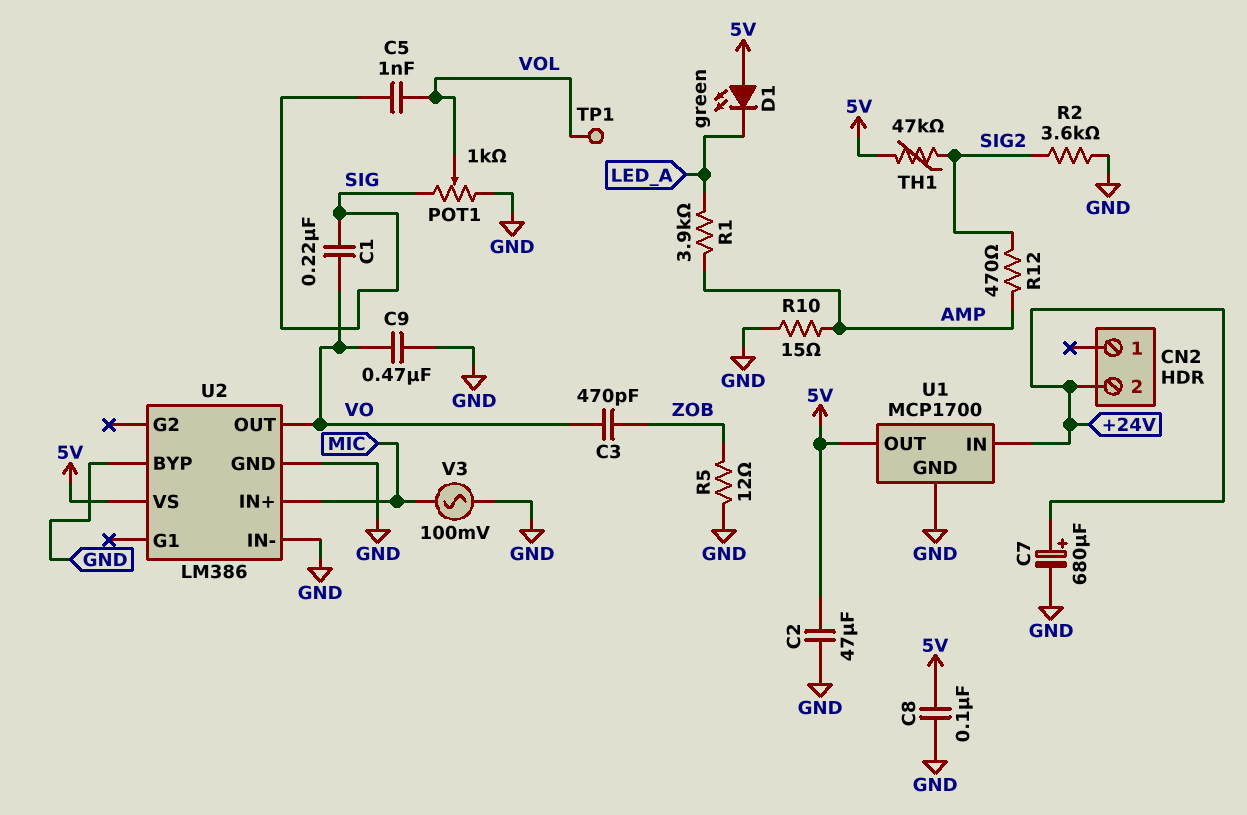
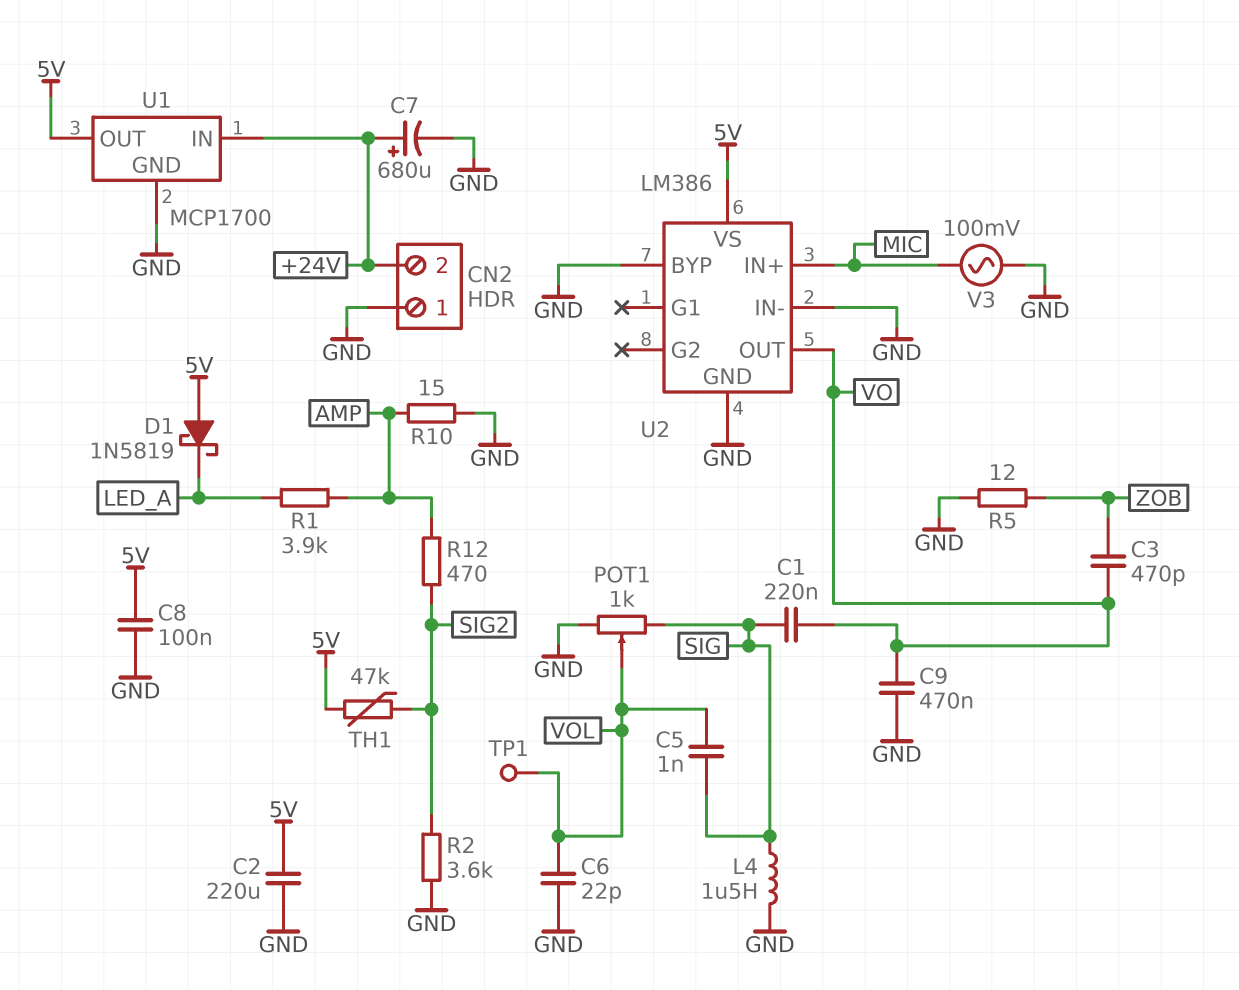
C2: 47uF (5V, GND) -> 220uF (5V, GND)
C6: none -> 22pF (GND, VOL)
CN2 pin 1: none -> GND
D1: LED green (A 5V, K LED_A) -> schottky 1N5819 (A 5V, K LED_A)
L4: none -> 1.5uH (GND, SIG)

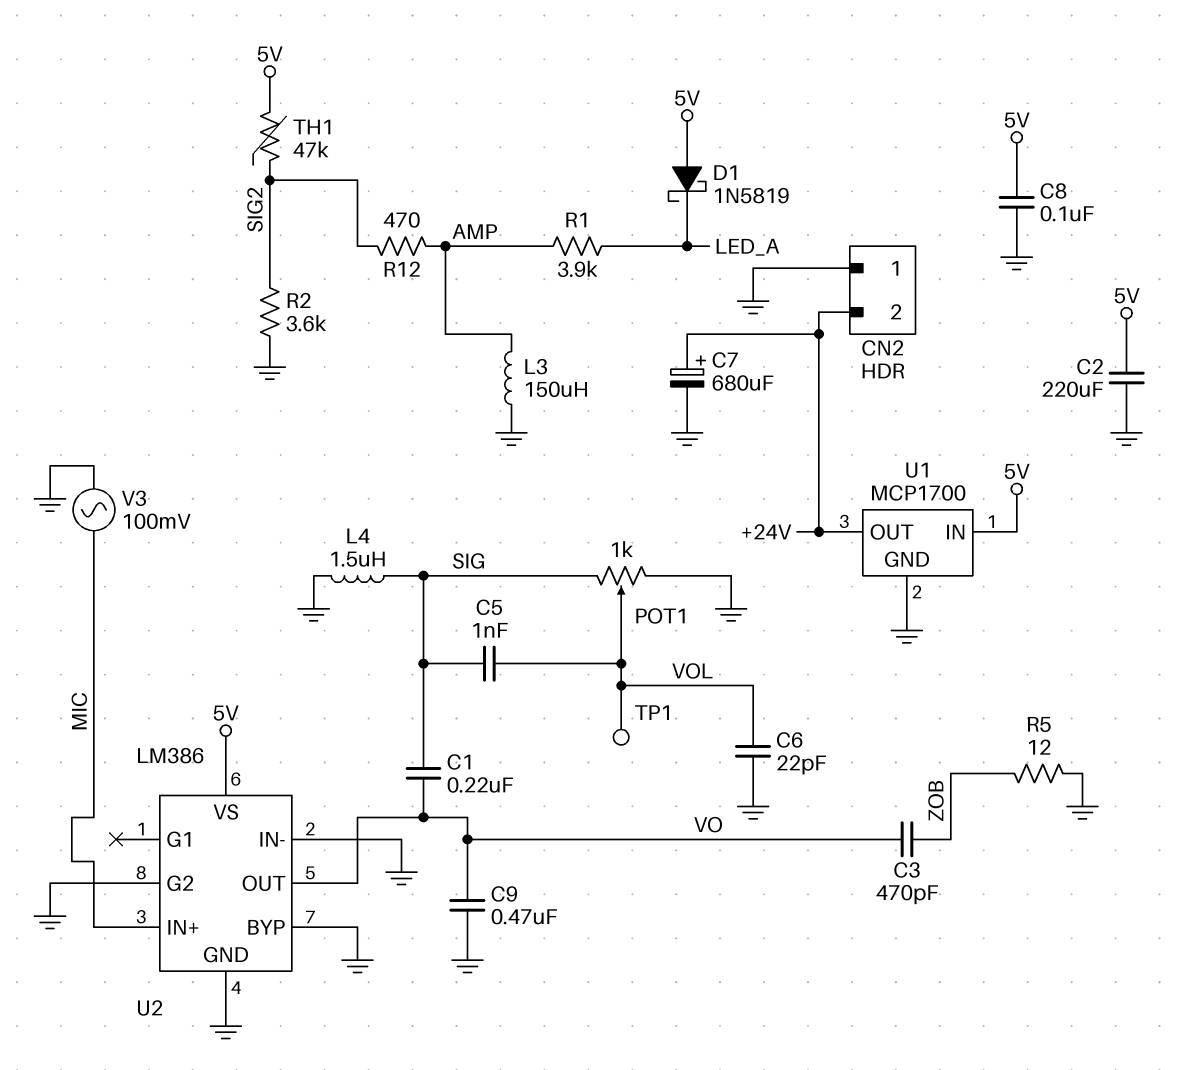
L3: none -> 150uH (AMP, GND)
R10: 15 (AMP, GND) -> none
U1 pin IN: +24V -> 5V
U1 pin OUT: 5V -> +24V
U2 pin G2: none -> GND

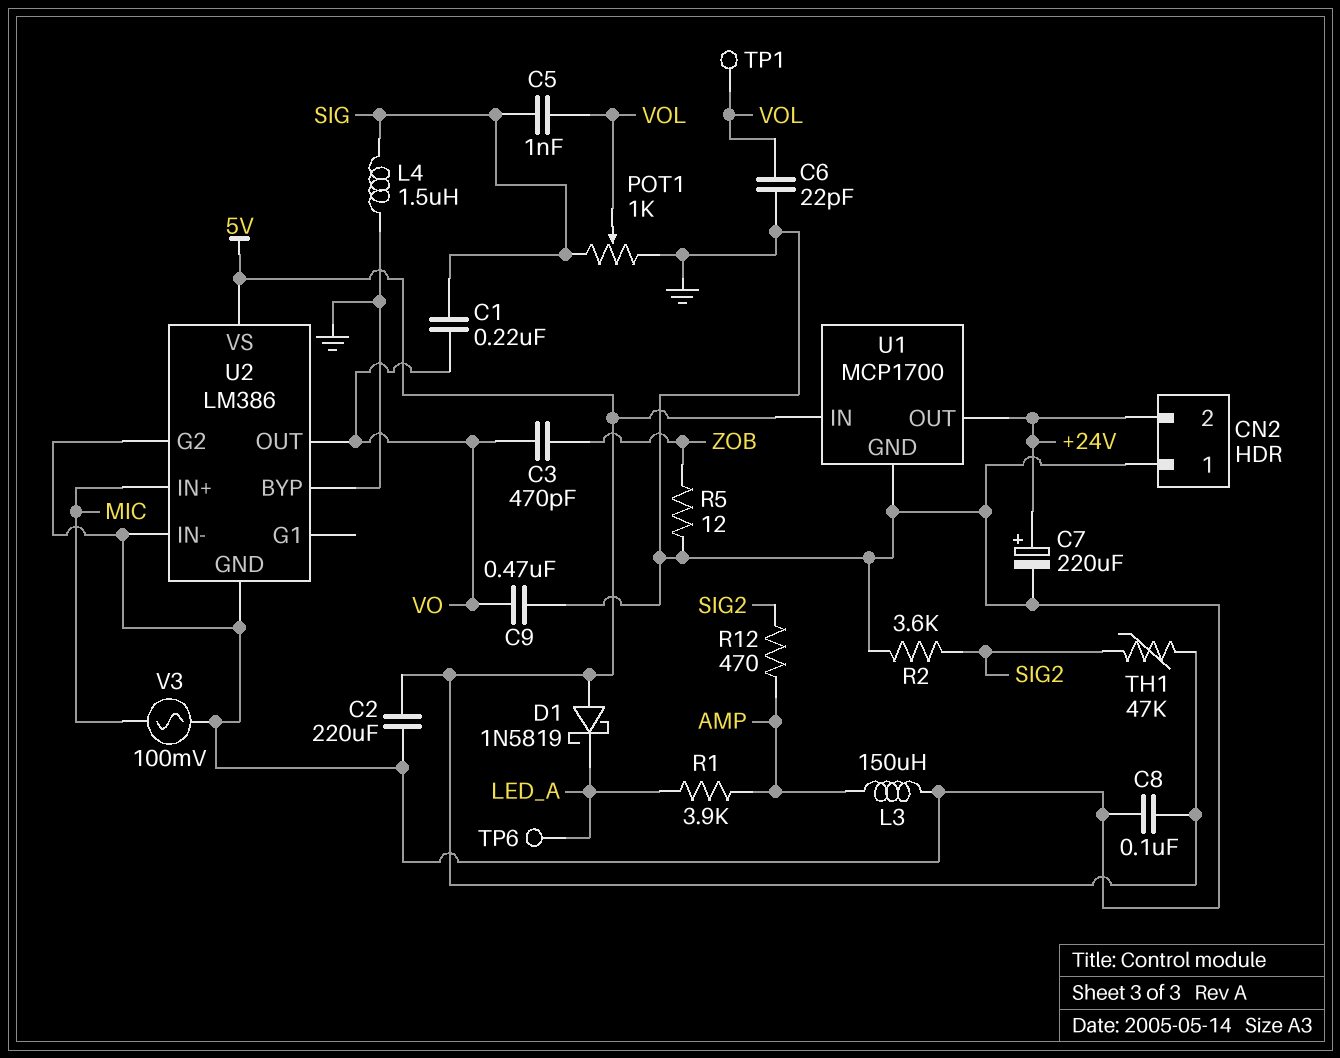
C7: 680uF (plus +24V, minus GND) -> 220uF (plus +24V, minus GND)
TP6: none -> test point (LED_A)

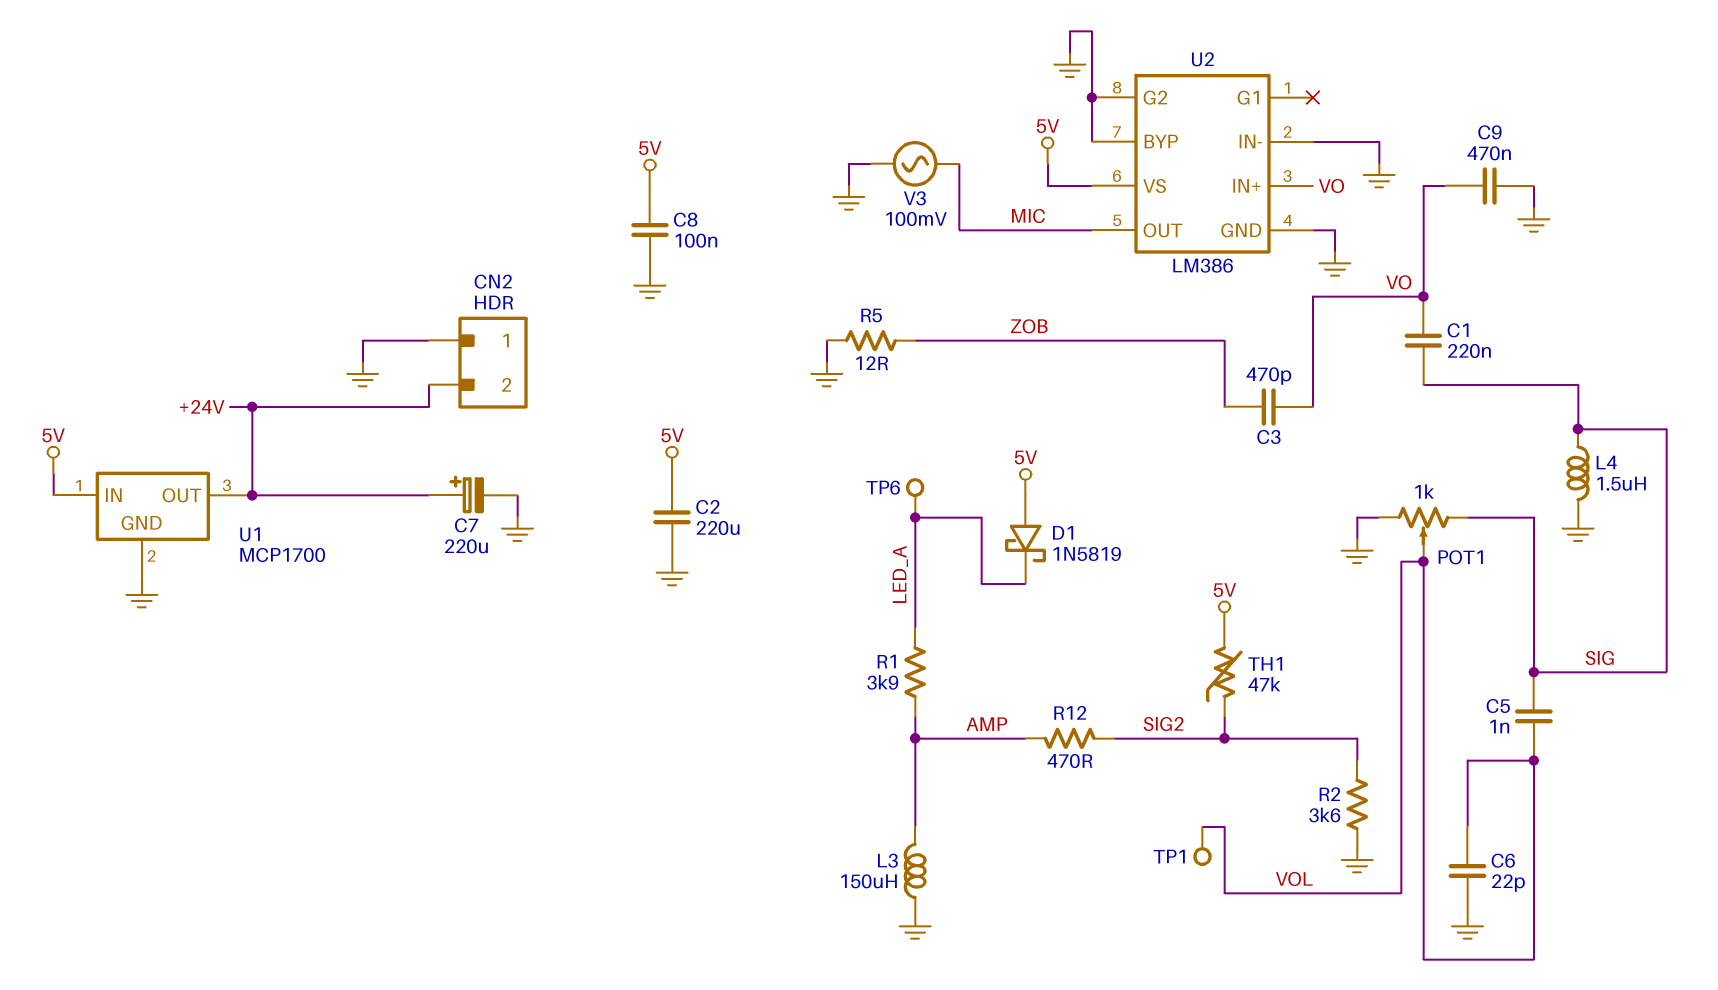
U2 pin IN+: MIC -> VO
U2 pin OUT: VO -> MIC

